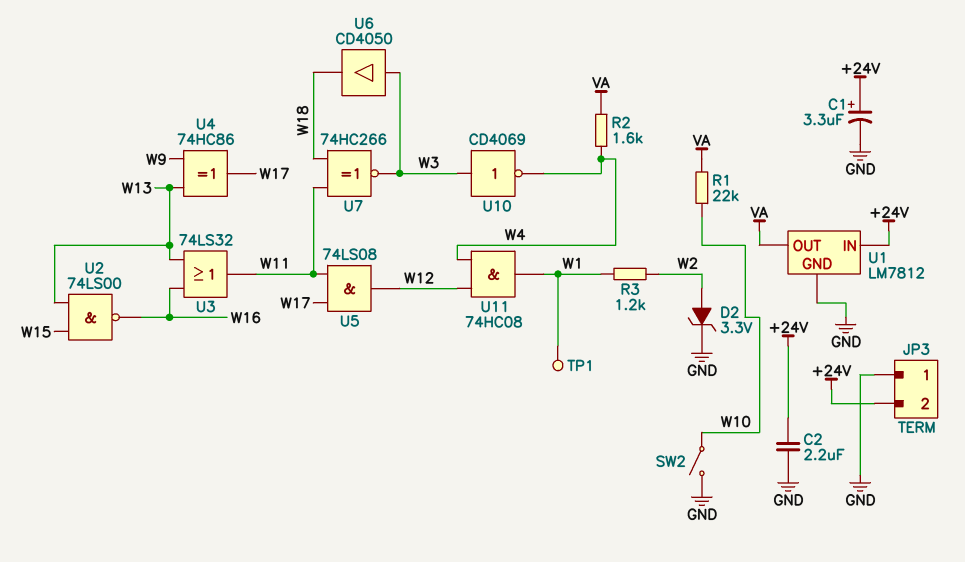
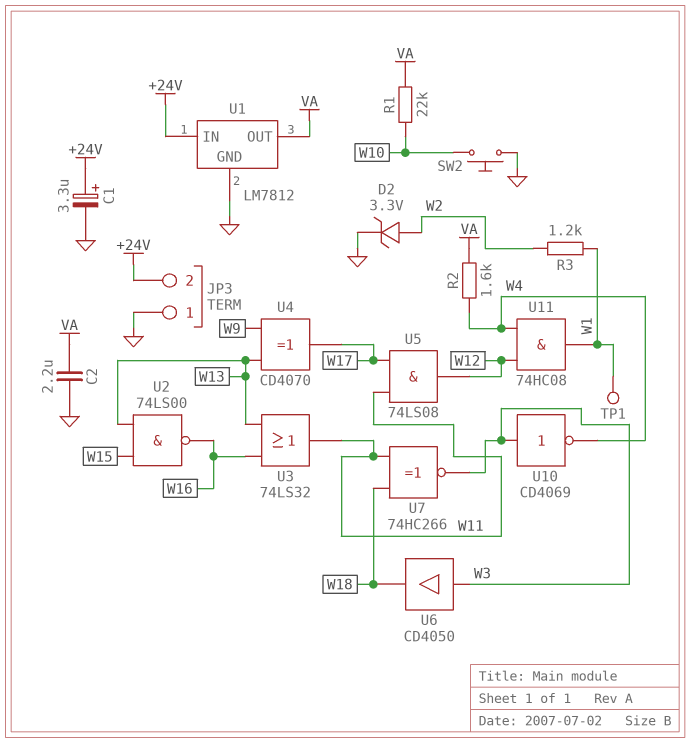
C2: 2.2uF (+24V, GND) -> 2.2uF (GND, VA)
SW2: switch (GND, W10) -> button (GND, W10)
U4: XOR 74HC86 (in W9, in W13, out W17) -> XOR CD4070 (in W9, in W13, out W17)

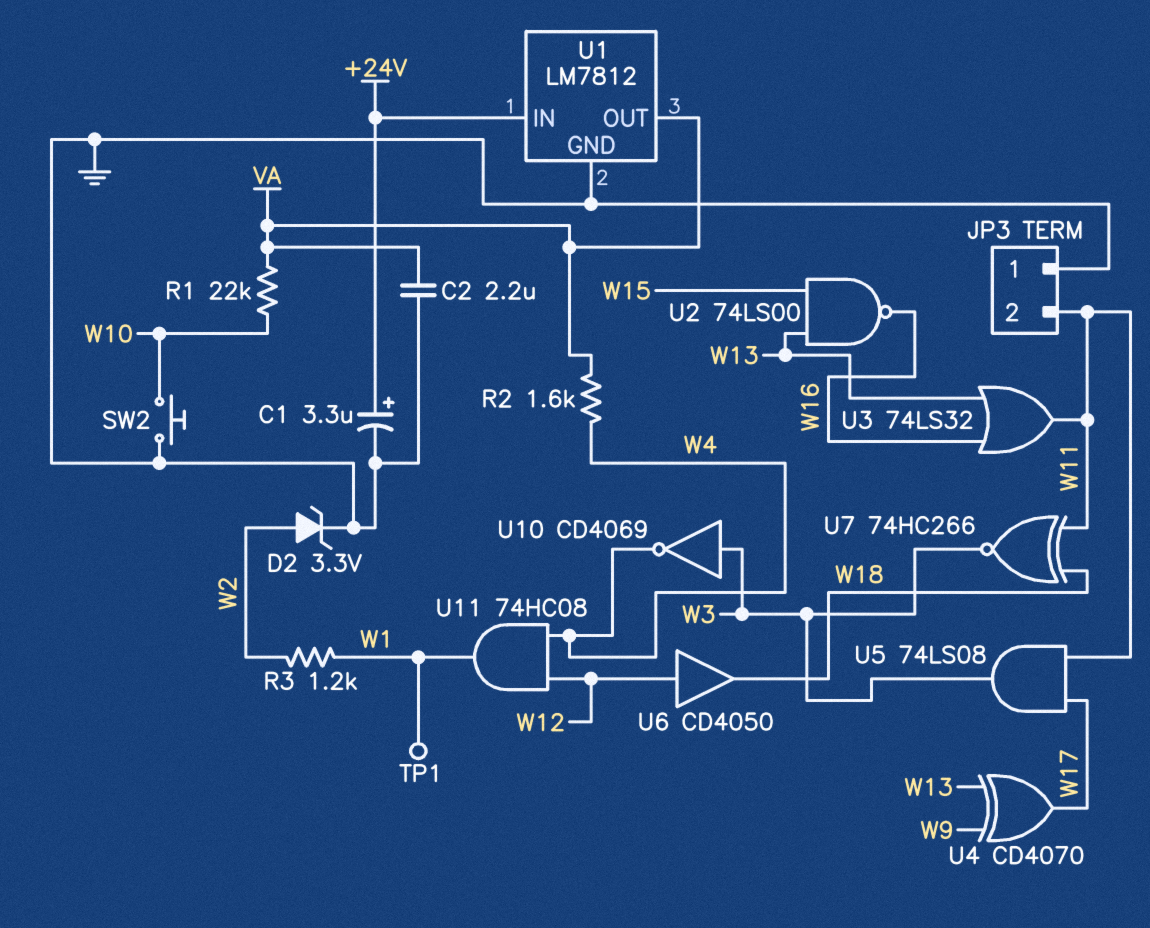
JP3 pin 2: +24V -> W11
U5: AND 74LS08 (in W11, in W17, out W12) -> AND 74LS08 (in W11, in W17, out W3)
U6: buffer CD4050 (in W3, out W18) -> buffer CD4050 (in W12, out W18)

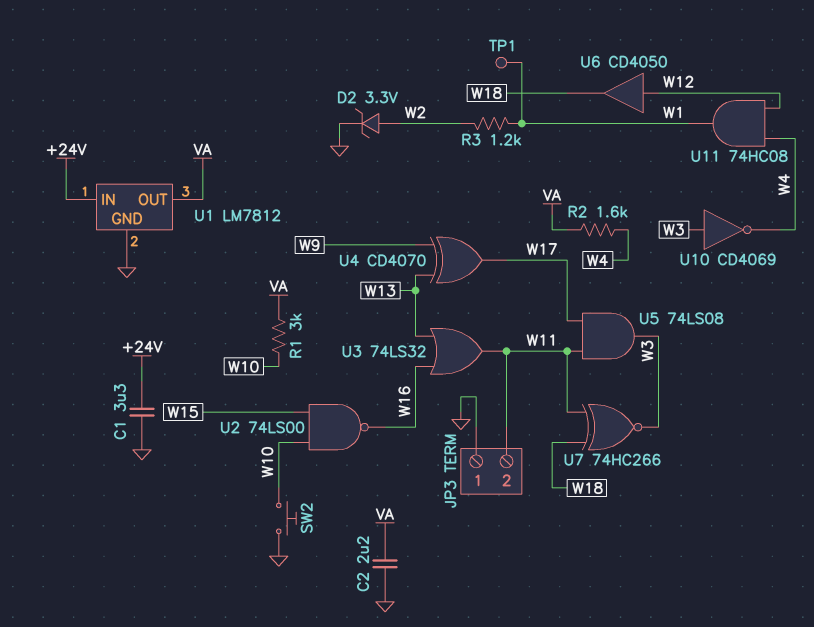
C1: 3.3uF (plus +24V, minus GND) -> 3.3uF (+24V, GND)
R1: 22k (VA, W10) -> 3k (VA, W10)
U2: NAND 74LS00 (in W13, in W15, out W16) -> NAND 74LS00 (in W10, in W15, out W16)

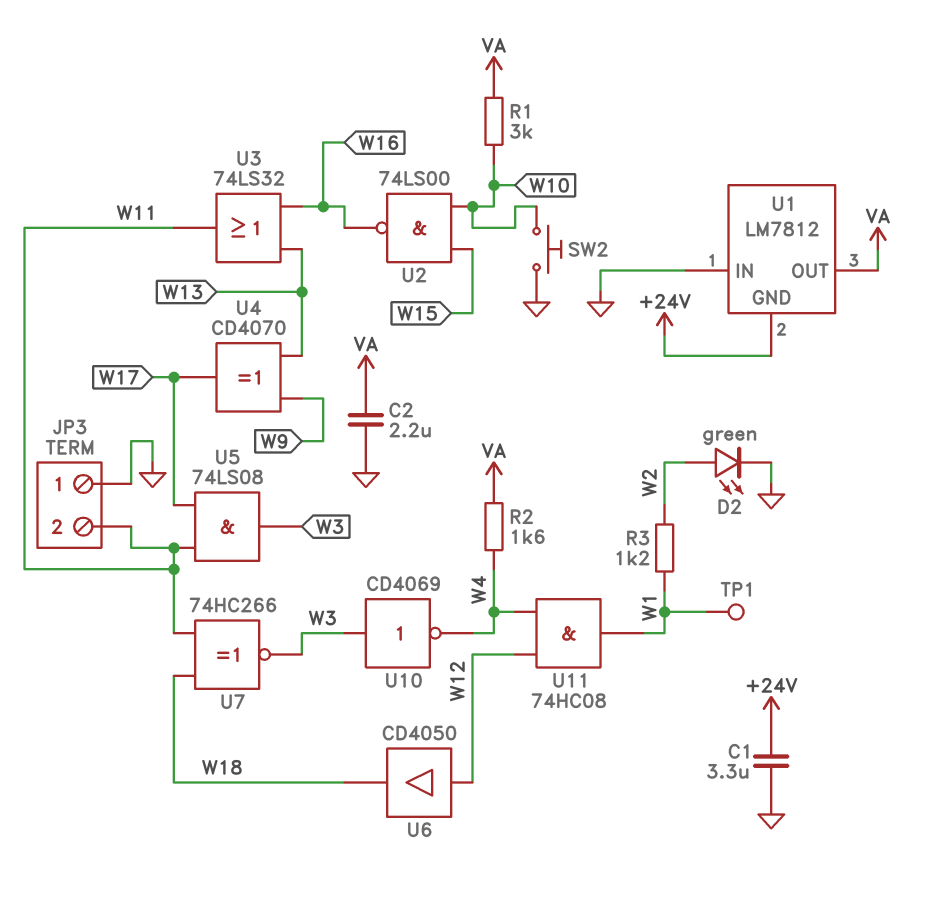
D2: zener 3.3V (A W2, K GND) -> LED green (A W2, K GND)
U1 pin GND: GND -> +24V
U1 pin IN: +24V -> GND

